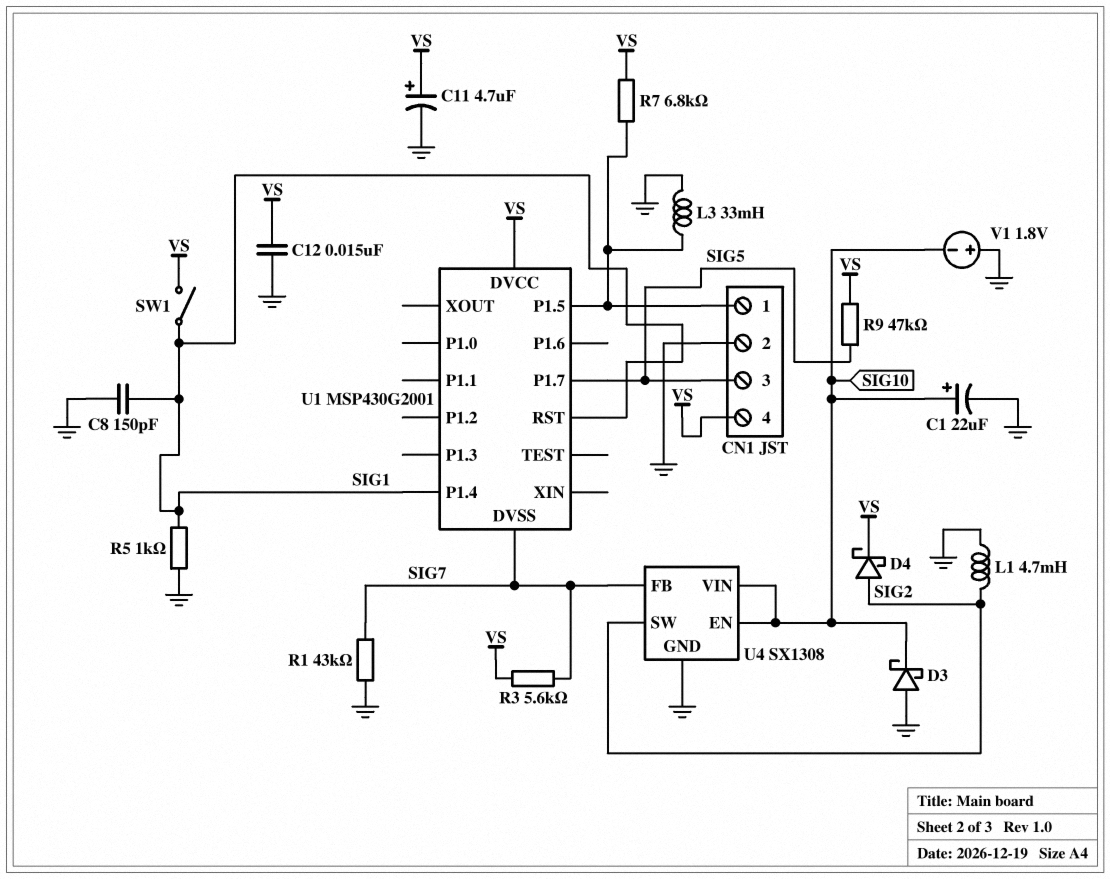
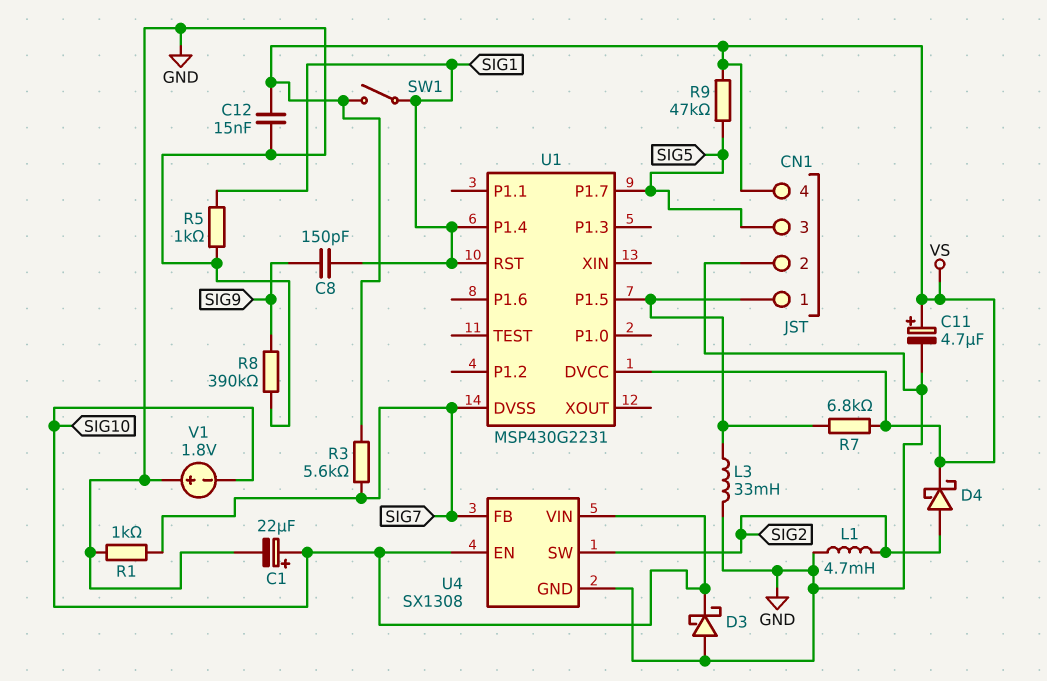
C8: 150pF (GND, SIG1) -> 150pF (SIG1, SIG9)
R1: 43k (GND, SIG7) -> 1k (GND, SIG7)
R8: none -> 390k (GND, SIG9)
U1: MSP430G2001 -> MSP430G2231

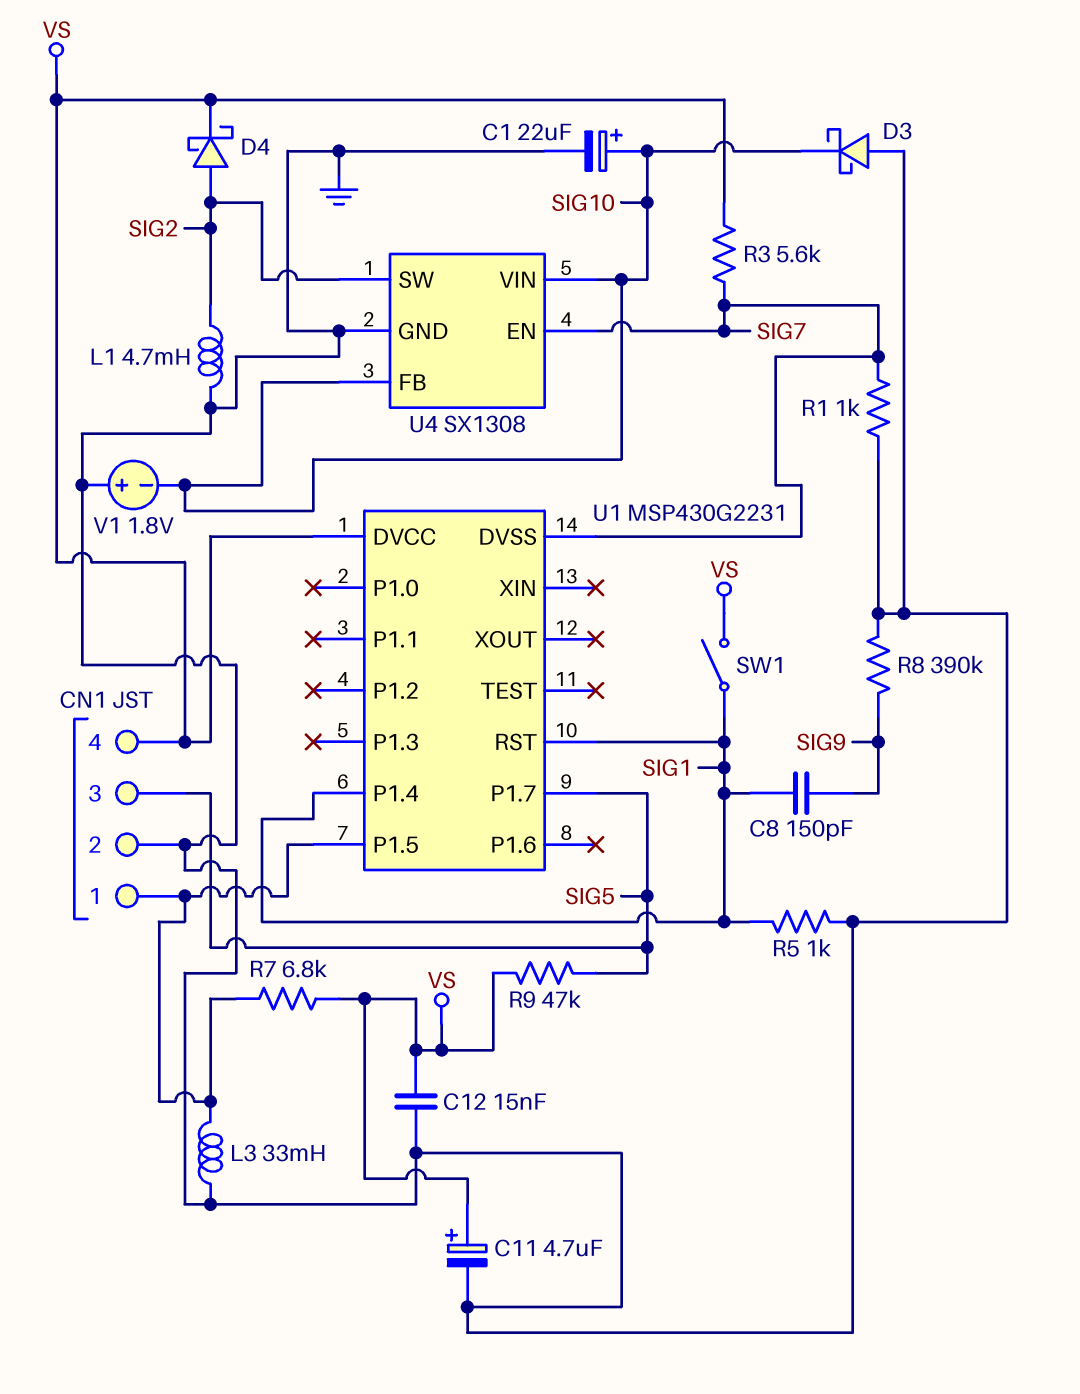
U4 pin EN: SIG10 -> SIG7
U4 pin FB: SIG7 -> SIG10

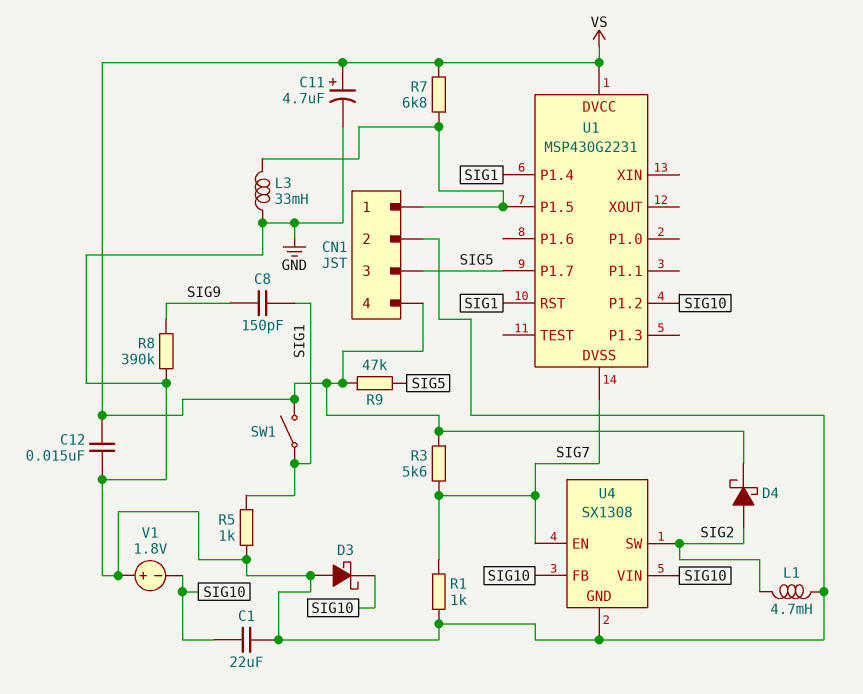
C1: 22uF (plus SIG10, minus GND) -> 22uF (GND, SIG10)
U1 pin P1.2: none -> SIG10

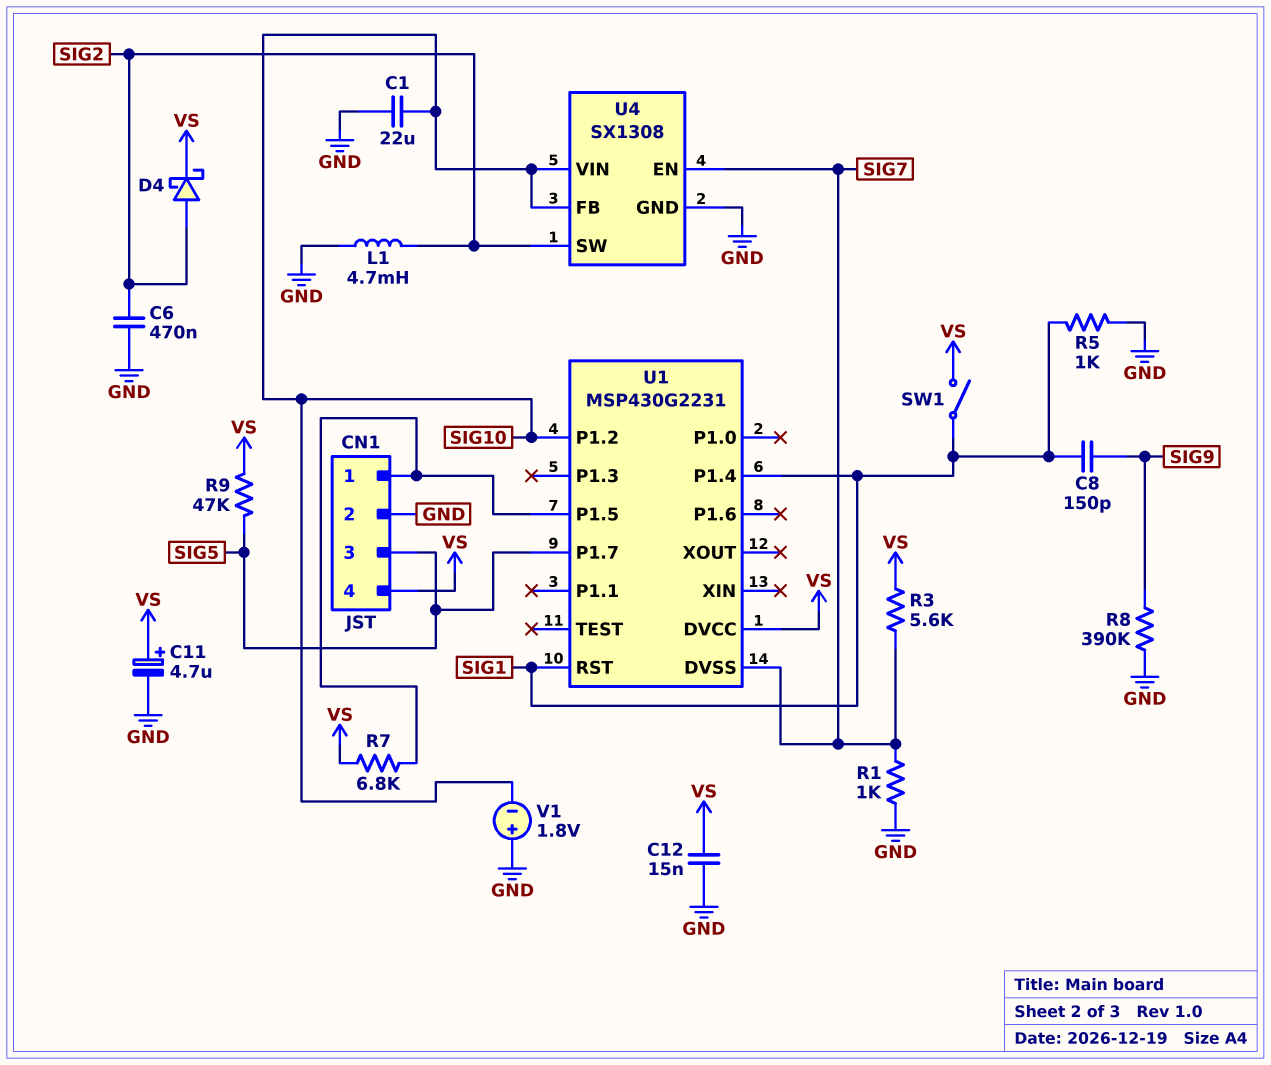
C6: none -> 470nF (GND, SIG2)
D3: schottky (A GND, K SIG10) -> none
L3: 33mH (CN1/1, GND) -> none

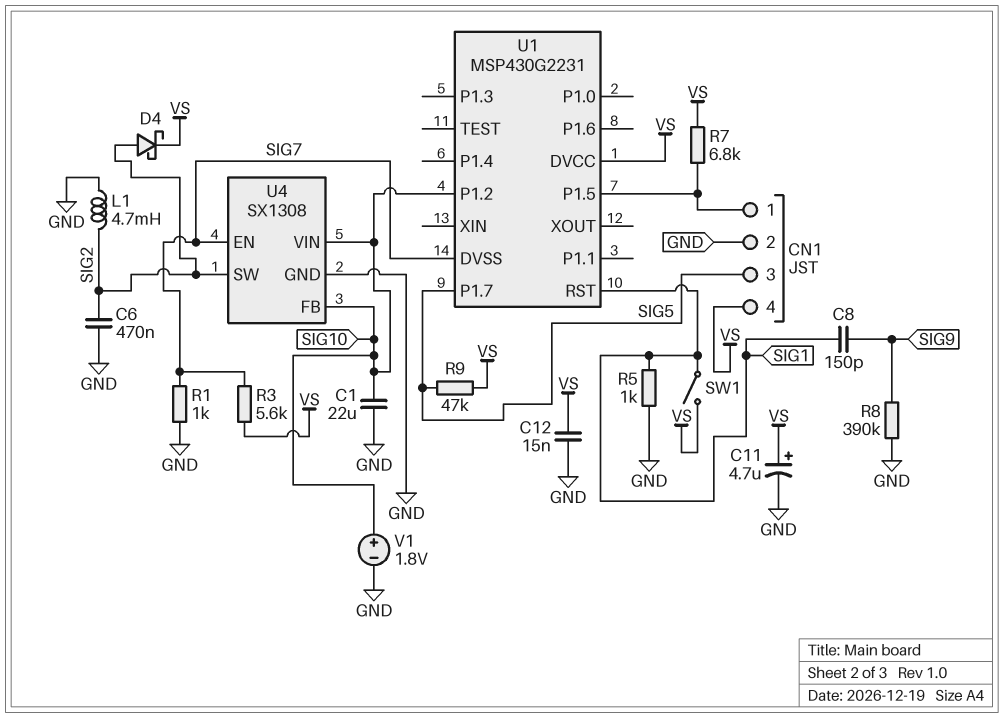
U1 pin P1.4: SIG1 -> none
V1: 1.8V (plus GND, minus SIG10) -> 1.8V (plus SIG10, minus GND)

